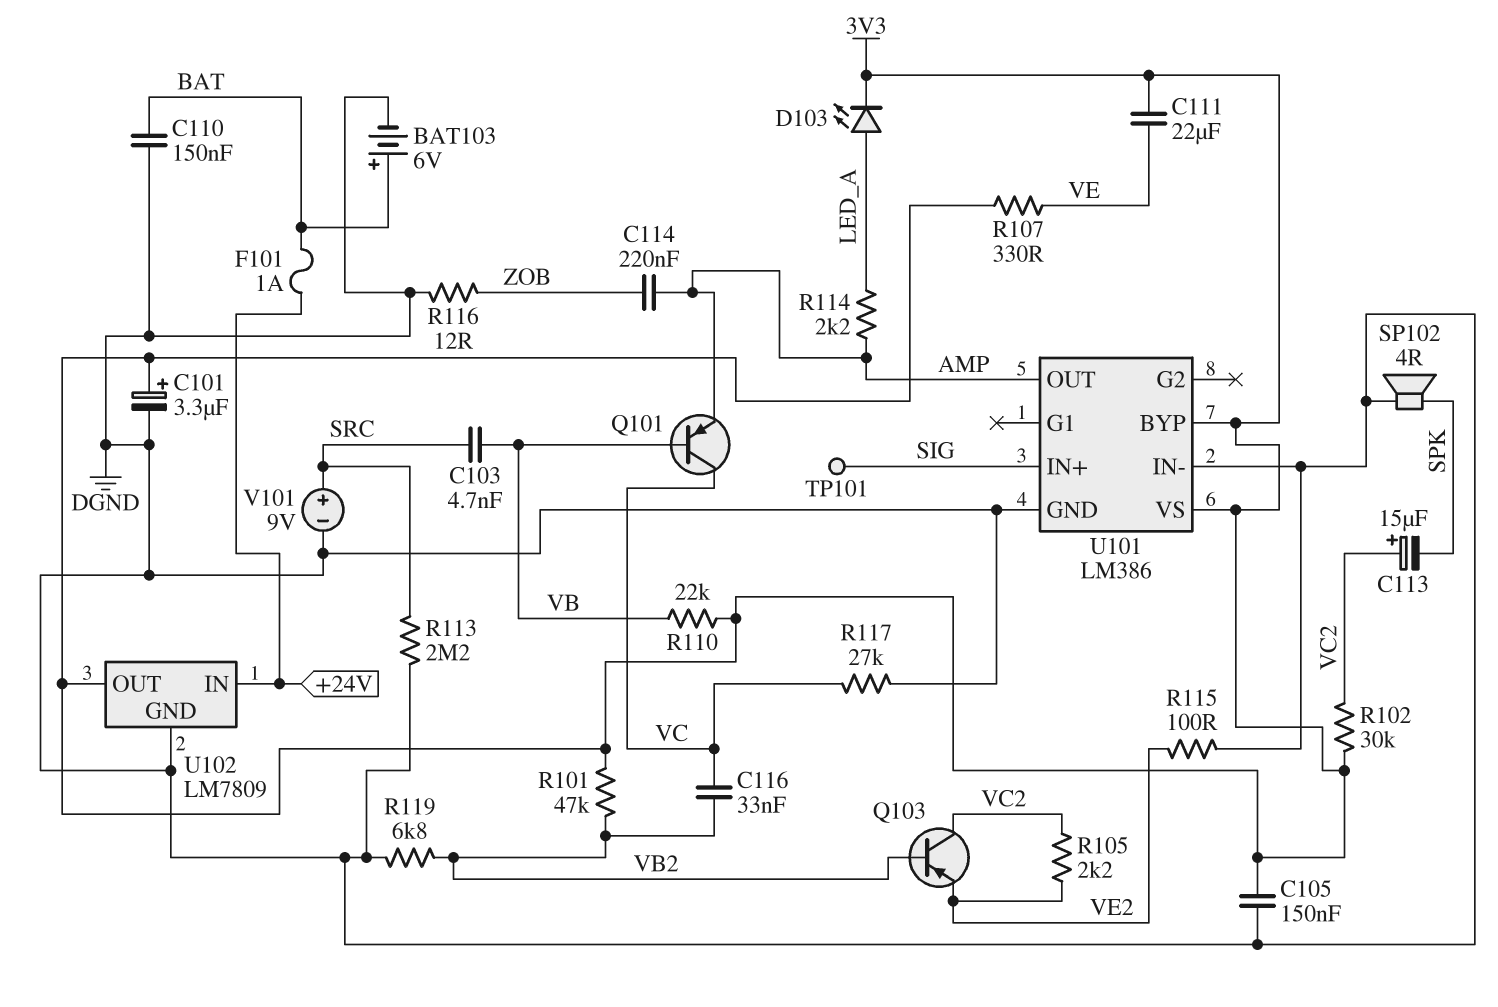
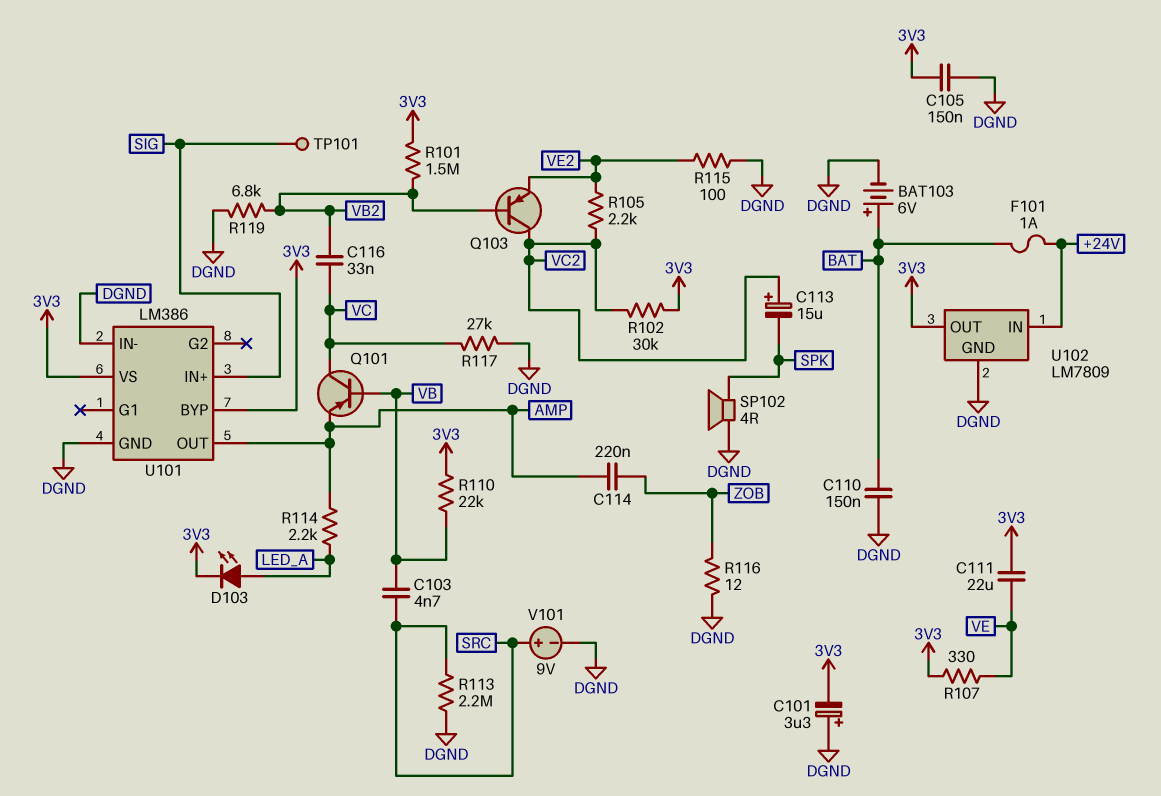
C101: 3.3uF (plus 3V3, minus DGND) -> 3.3uF (plus DGND, minus 3V3)
R101: 47k (3V3, VB2) -> 1.5M (3V3, VB2)

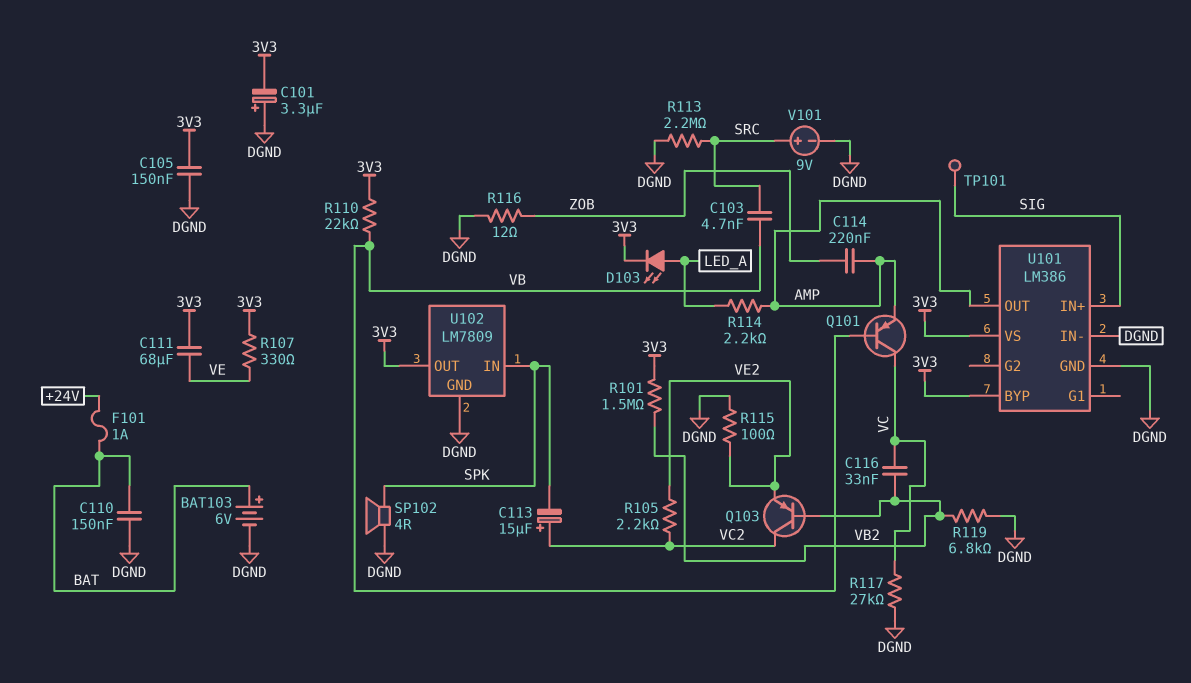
C111: 22uF (3V3, VE) -> 68uF (3V3, VE)
R102: 30k (3V3, VC2) -> none
U102 pin IN: +24V -> SPK

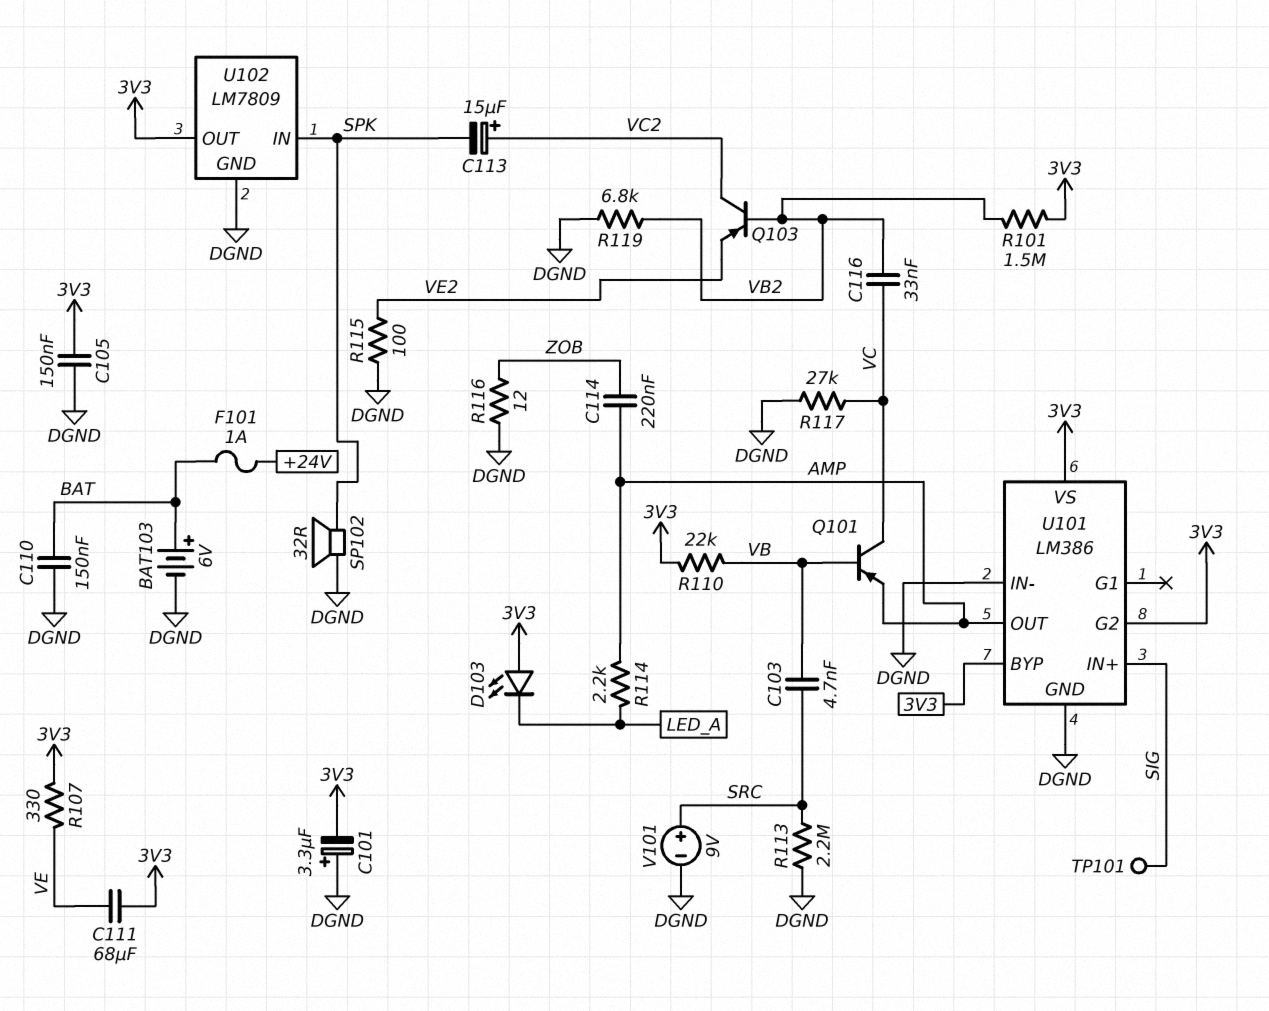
D103: LED (A LED_A, K 3V3) -> LED (A 3V3, K LED_A)
R105: 2.2k (VC2, VE2) -> none
SP102: speaker 4R (DGND, SPK) -> speaker 32R (DGND, SPK)
U101 pin G2: none -> 3V3

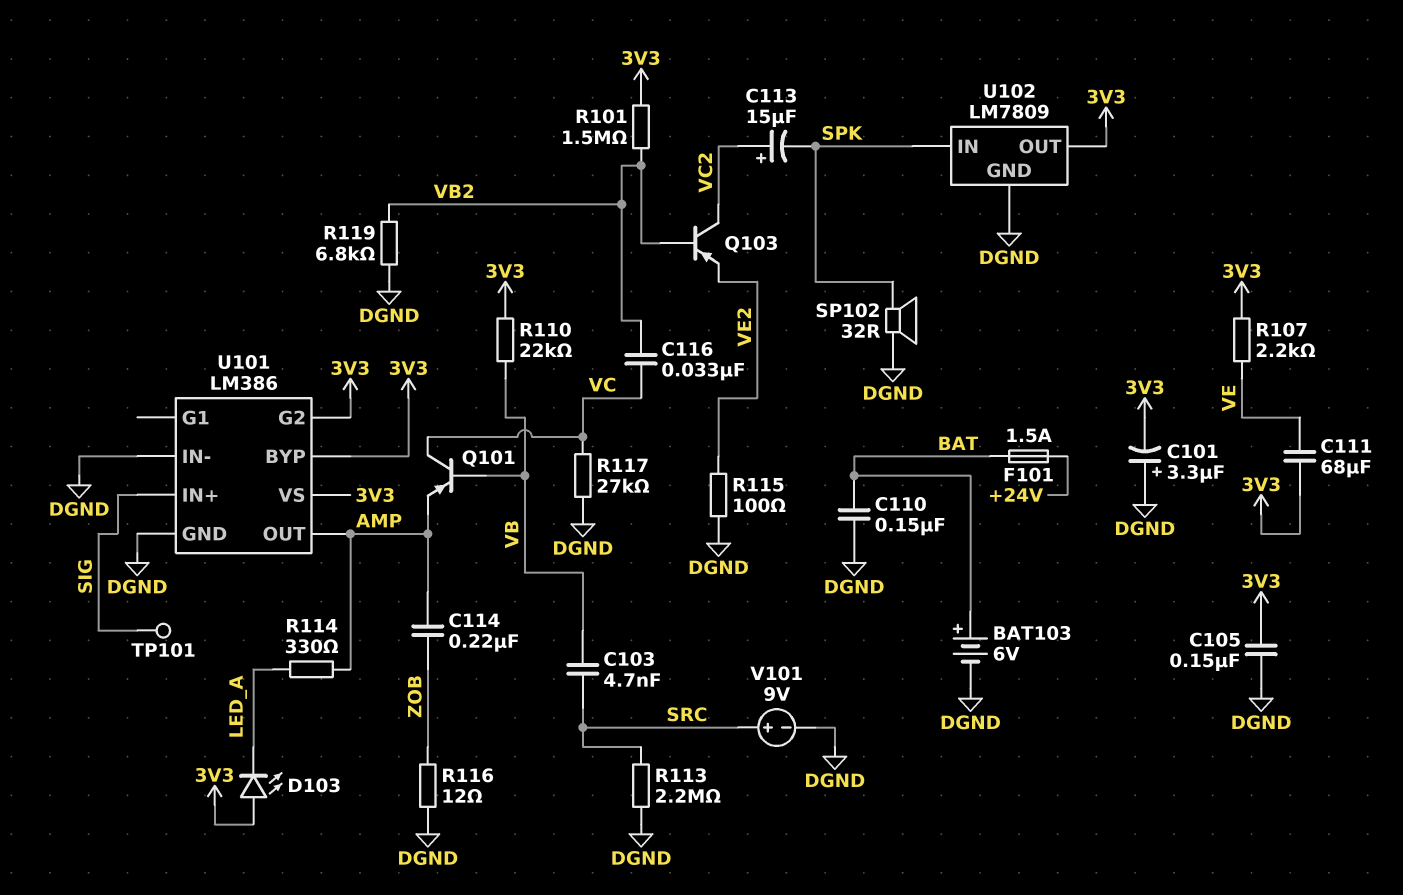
F101: 1A (+24V, BAT) -> 1.5A (+24V, BAT)
R107: 330 (3V3, VE) -> 2.2k (3V3, VE)
R114: 2.2k (AMP, LED_A) -> 330 (AMP, LED_A)

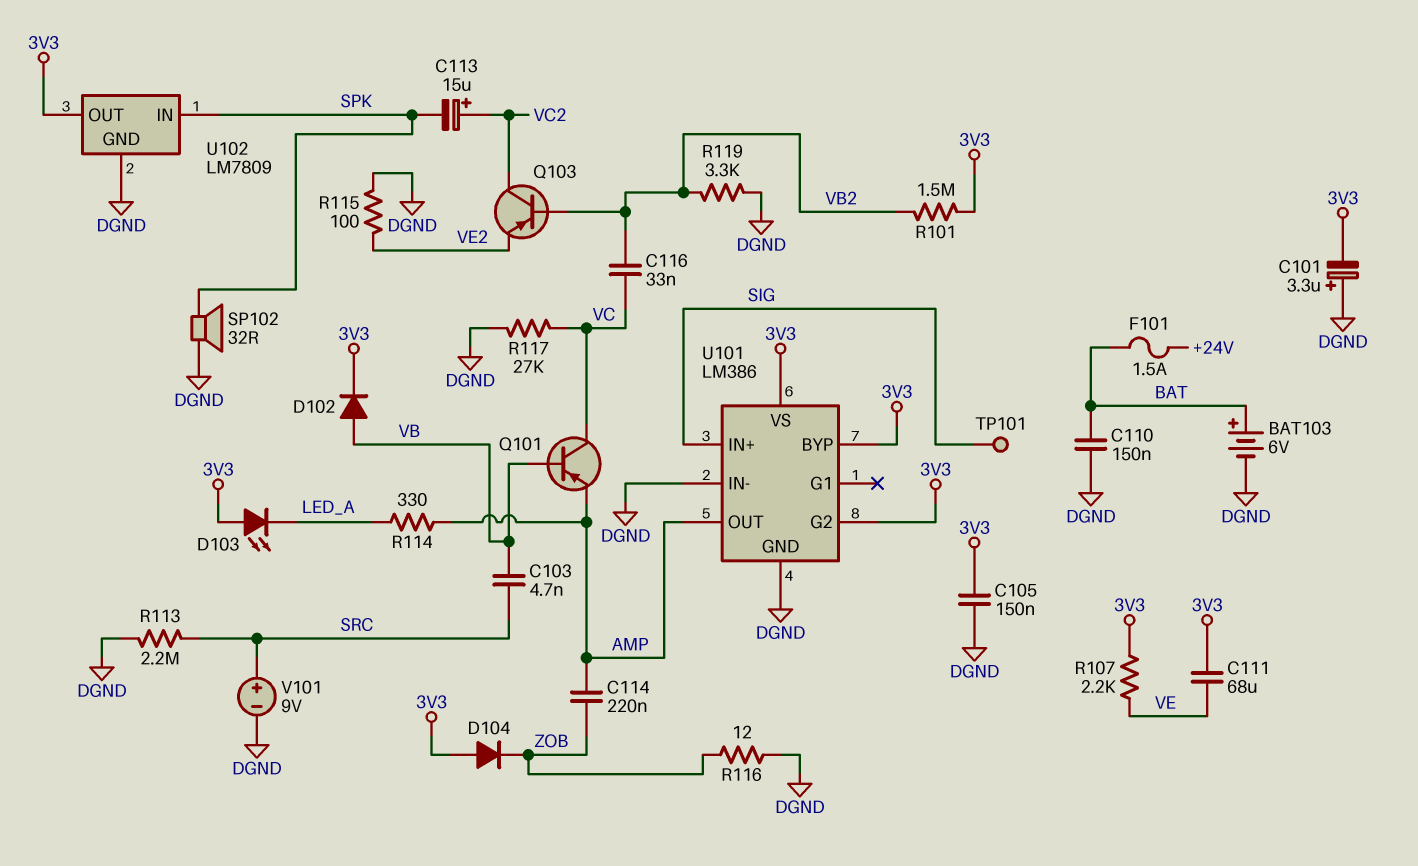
D102: none -> diode (A VB, K 3V3)
D104: none -> diode (A 3V3, K ZOB)
R110: 22k (3V3, VB) -> none
R119: 6.8k (DGND, VB2) -> 3.3k (DGND, VB2)

